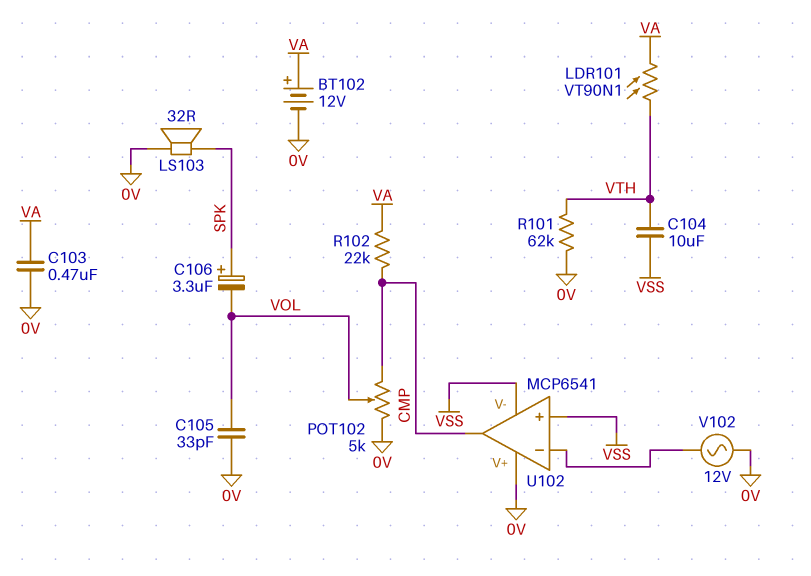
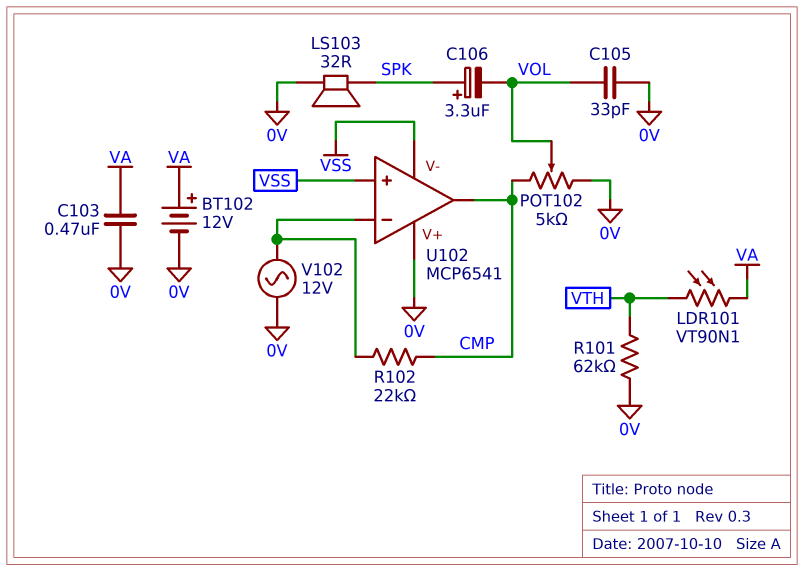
C104: 10uF (VSS, VTH) -> none
R102: 22k (CMP, VA) -> 22k (CMP, U102/in-)

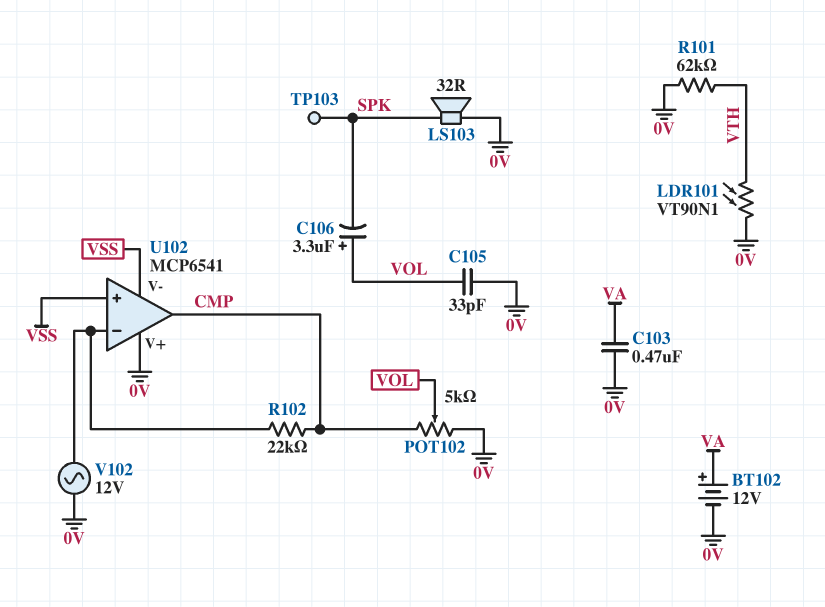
C106: 3.3uF (plus SPK, minus VOL) -> 3.3uF (plus VOL, minus SPK)
LDR101: VT90N1 (VA, VTH) -> VT90N1 (0V, VTH)
TP103: none -> test point (SPK)

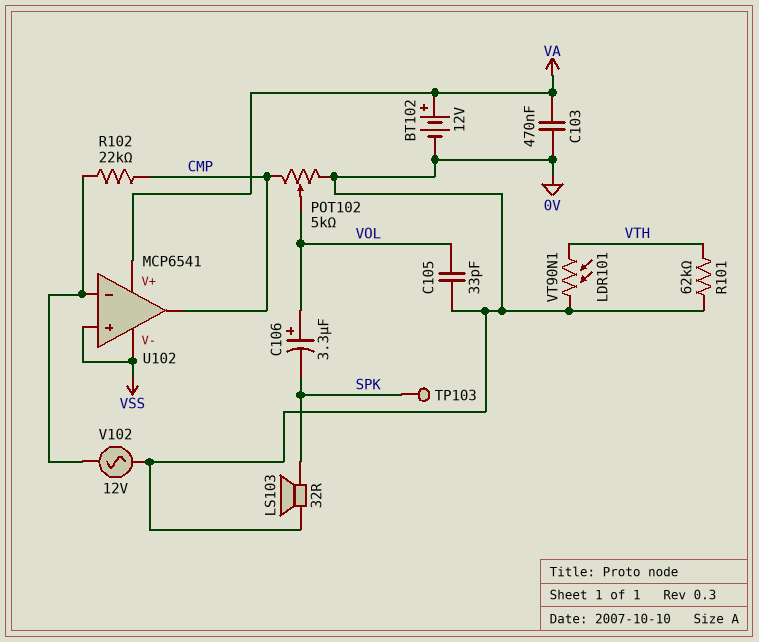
U102 pin V+: 0V -> VA

